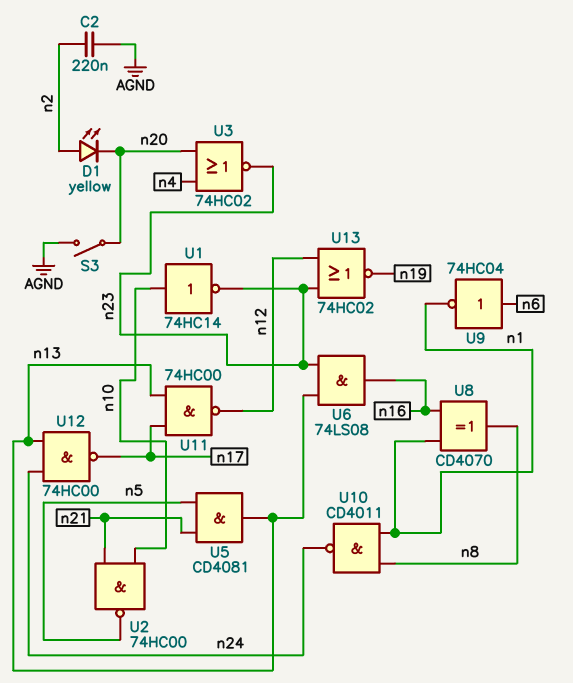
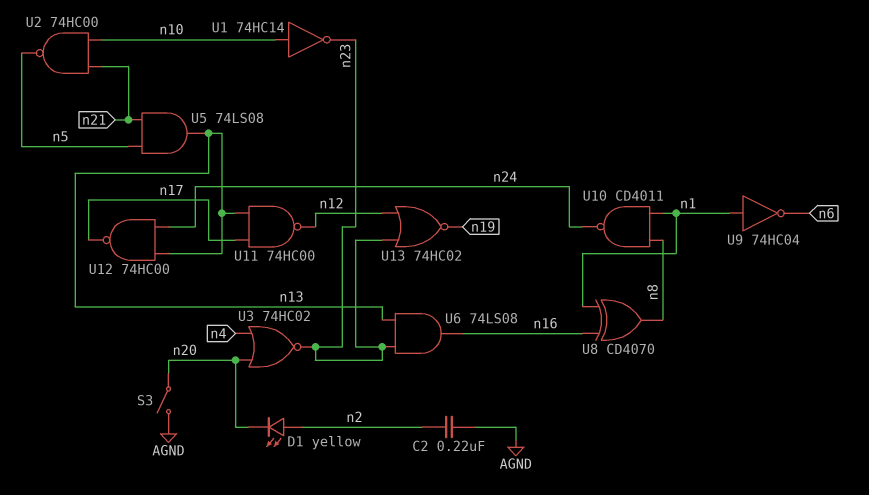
U5: AND CD4081 (in n5, in n21, out n13) -> AND 74LS08 (in n5, in n21, out n13)
U9: NOT 74HC04 (in n6, out n1) -> NOT 74HC04 (in n1, out n6)

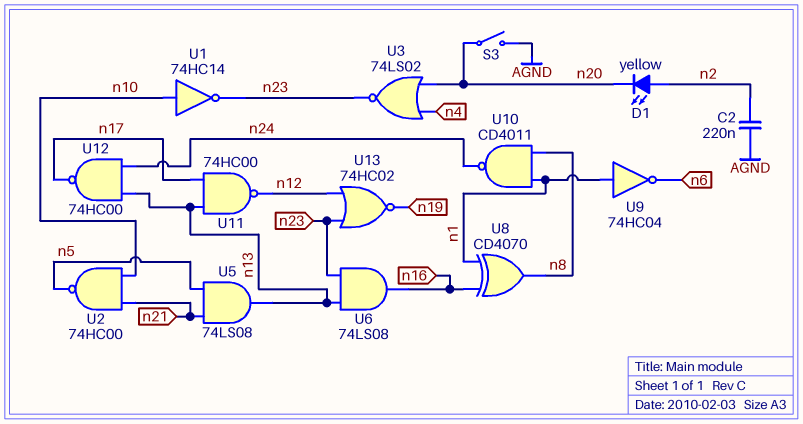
U3: NOR 74HC02 (in n4, in n20, out n23) -> NOR 74LS02 (in n4, in n20, out n23)

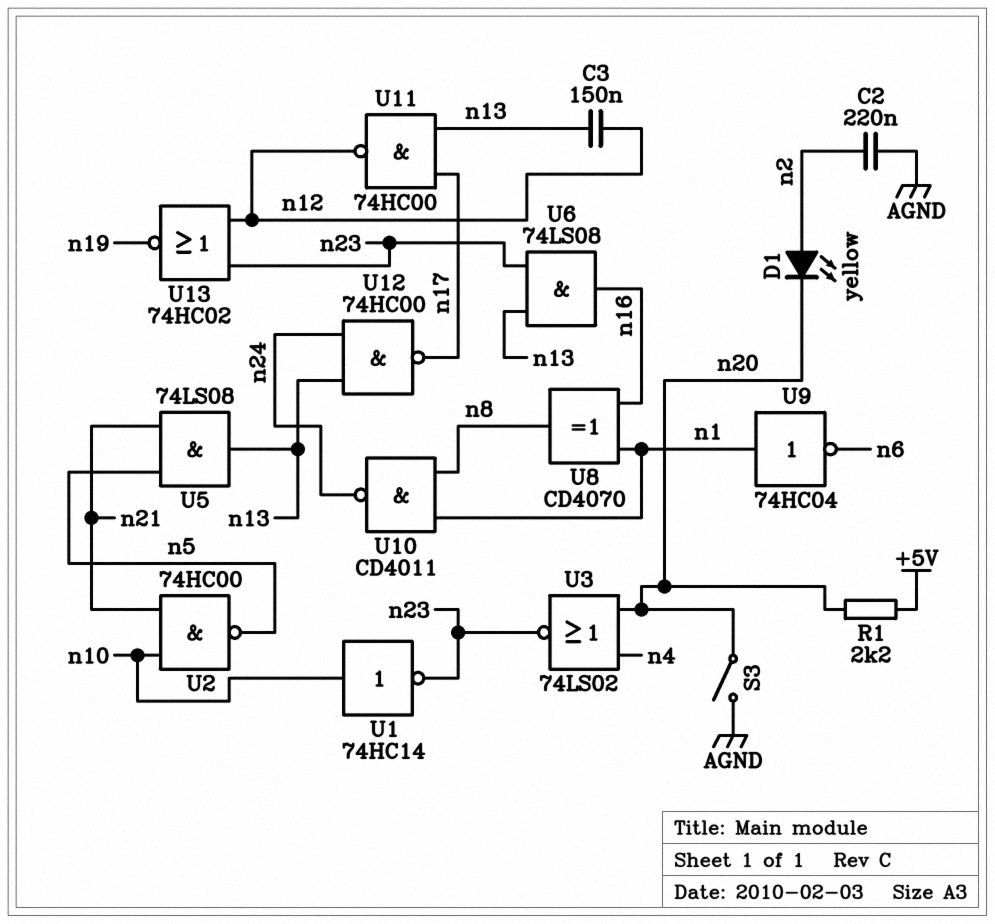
C3: none -> 150nF (n12, n13)
R1: none -> 2.2k (+5V, n20)

